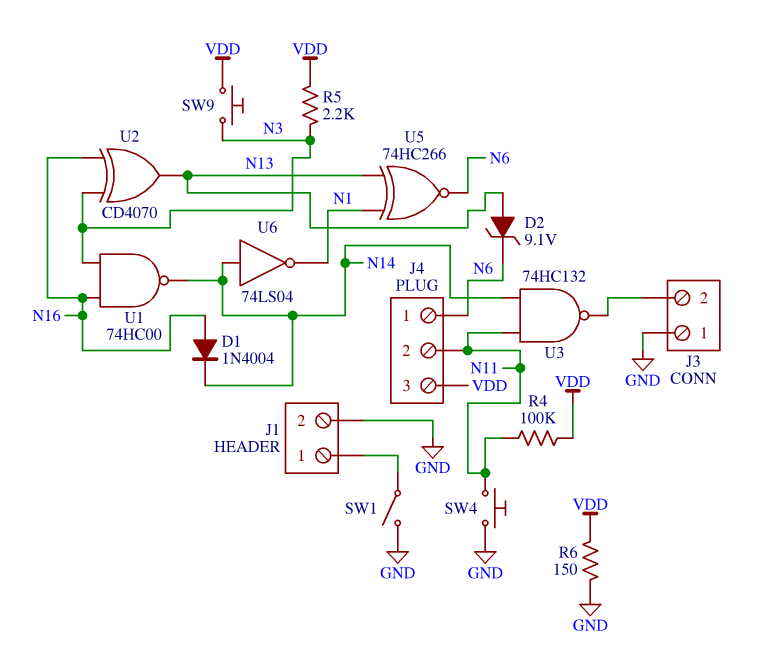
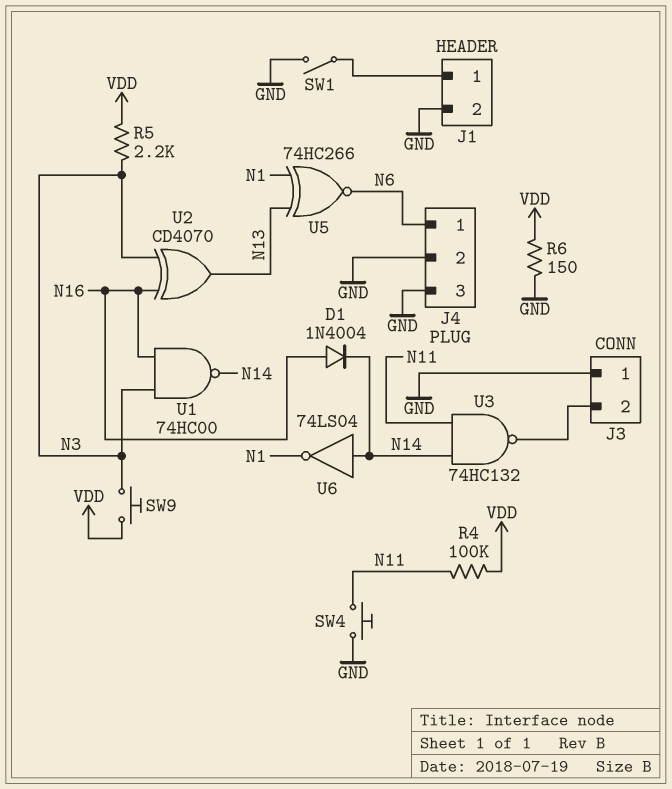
D2: zener 9.1V (A N13, K N6) -> none
J4 pin 2: N11 -> GND
J4 pin 3: VDD -> GND

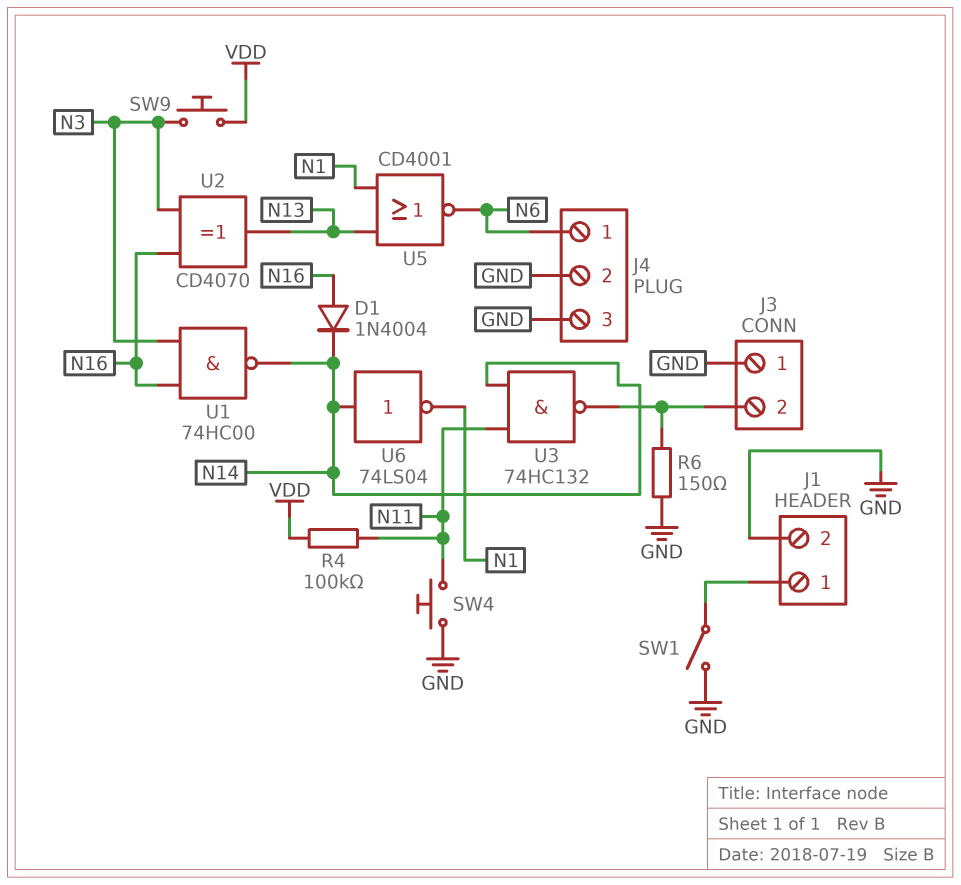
R5: 2.2k (N3, VDD) -> none
R6: 150 (GND, VDD) -> 150 (GND, J3/2)
U5: XNOR 74HC266 (in N1, in N13, out N6) -> NOR CD4001 (in N1, in N13, out N6)

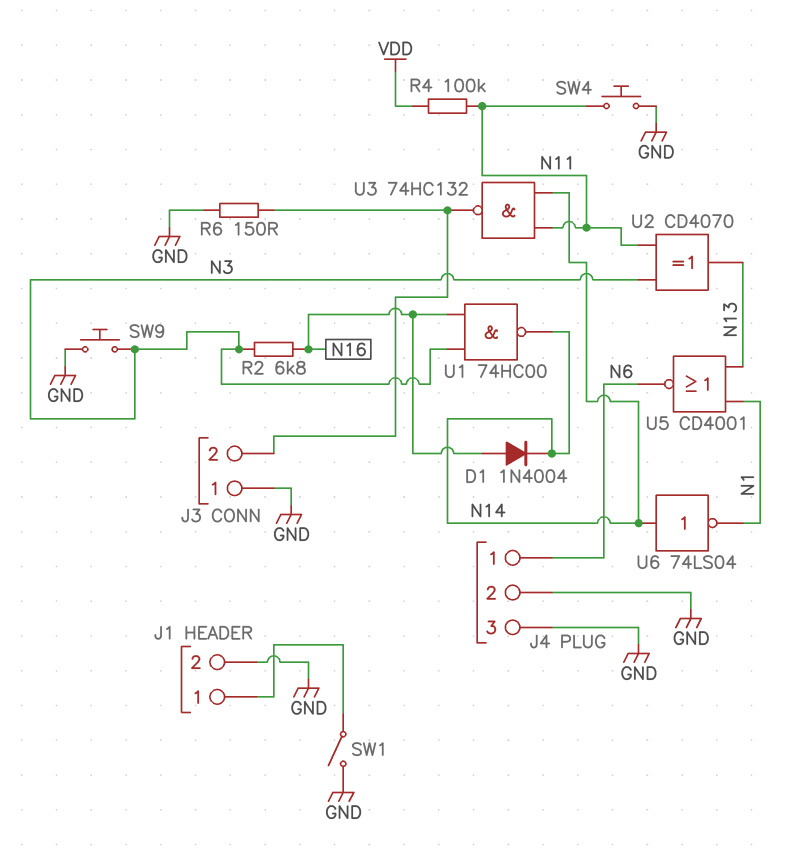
R2: none -> 6.8k (N3, N16)
SW9: button (N3, VDD) -> button (GND, N3)
U2: XOR CD4070 (in N3, in N16, out N13) -> XOR CD4070 (in N3, in N11, out N13)

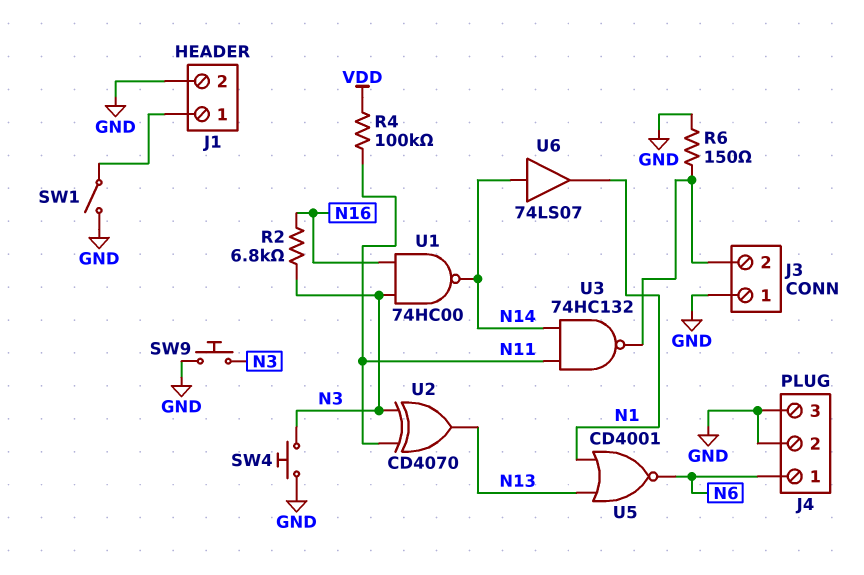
D1: diode 1N4004 (A N16, K N14) -> none
SW4: button (GND, N11) -> button (GND, N3)
U6: NOT 74LS04 (in N14, out N1) -> buffer 74LS07 (in N14, out N1)

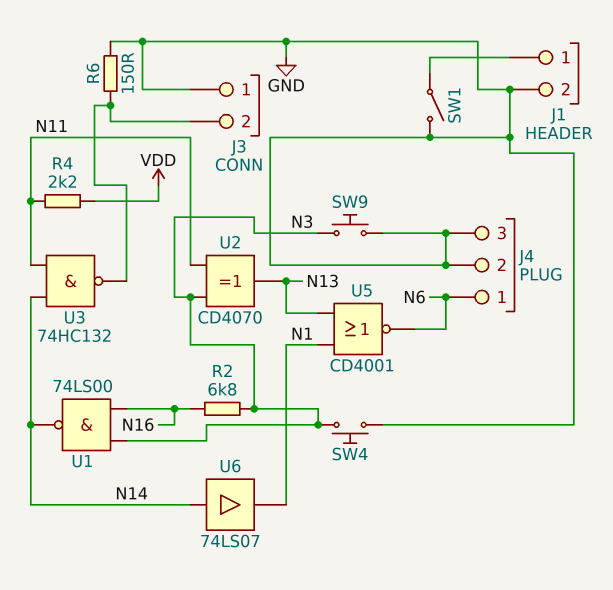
R4: 100k (N11, VDD) -> 2.2k (N11, VDD)
U1: NAND 74HC00 (in N3, in N16, out N14) -> NAND 74LS00 (in N3, in N16, out N14)

